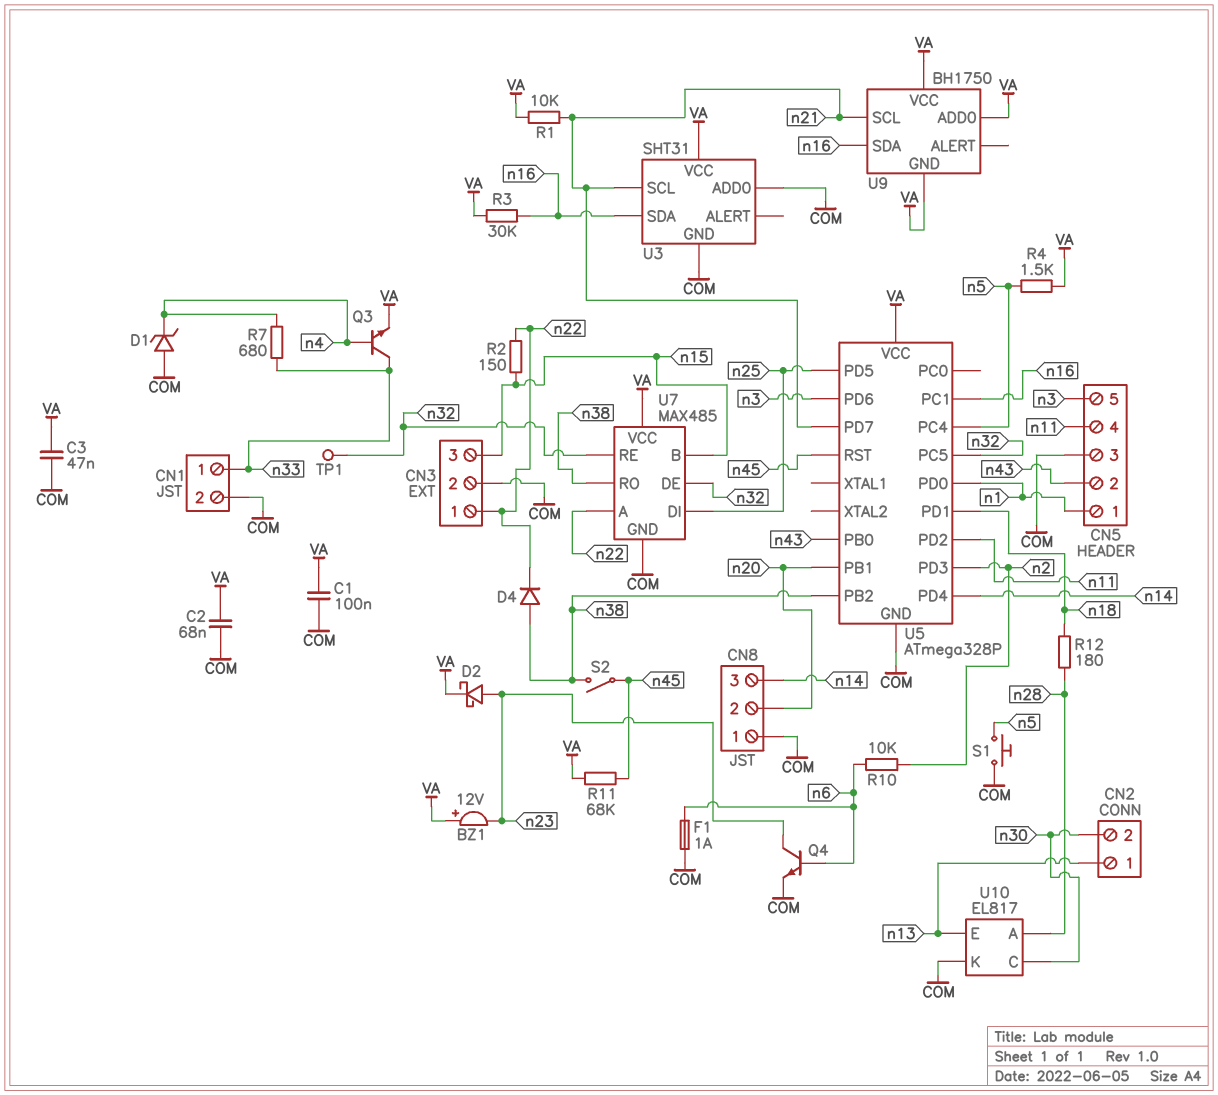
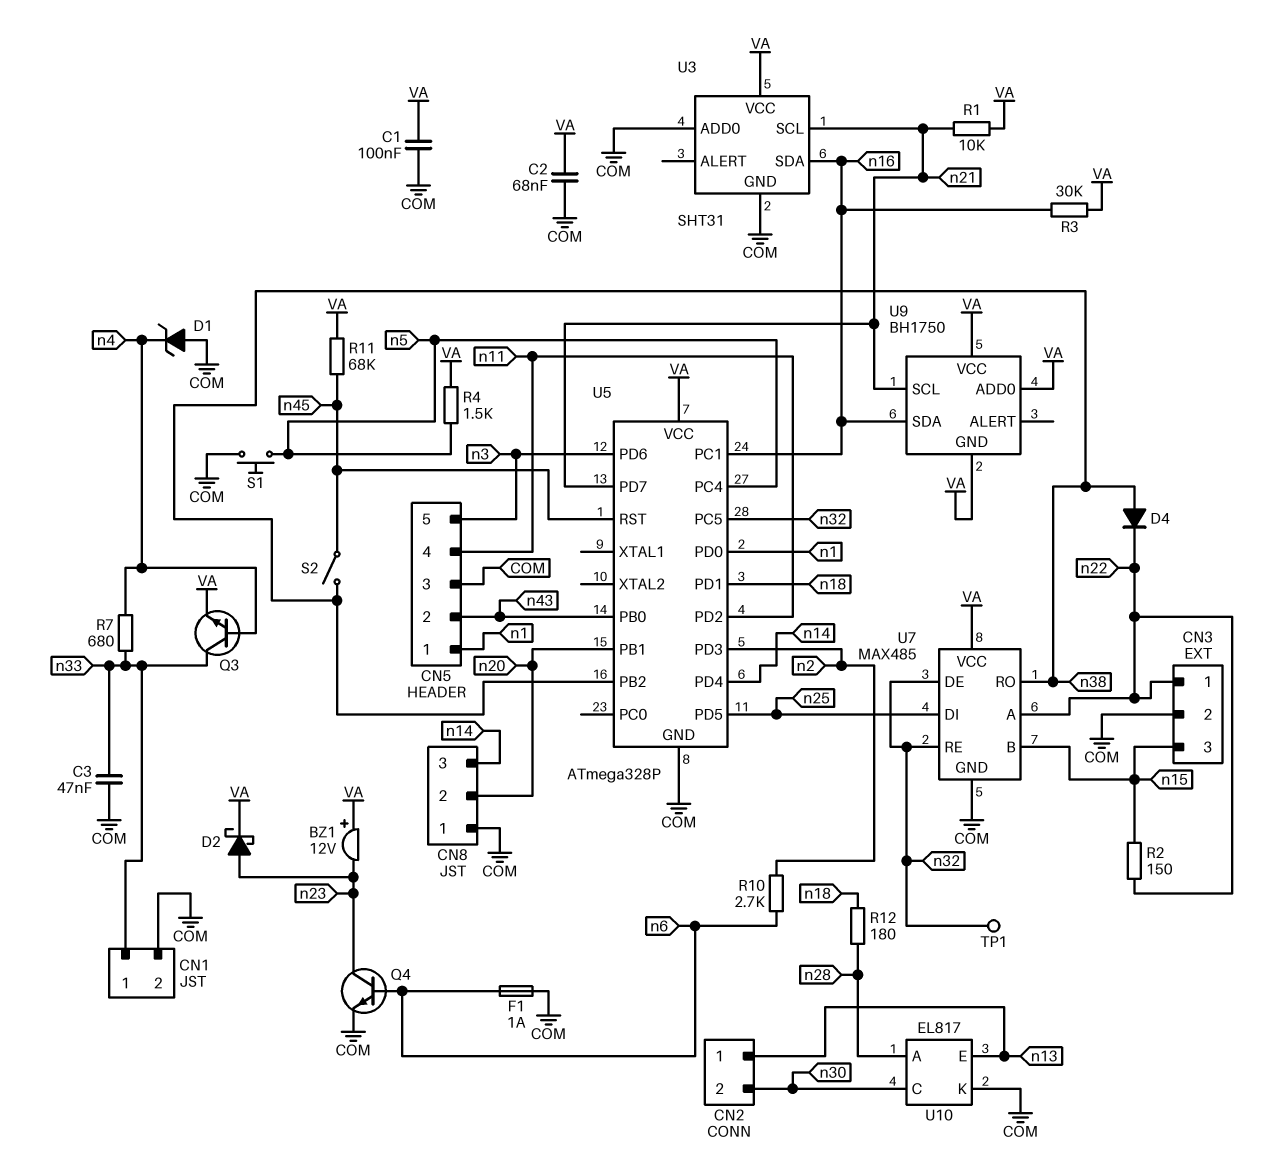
C3: 47nF (COM, VA) -> 47nF (COM, n33)
R10: 10k (n2, n6) -> 2.7k (n2, n6)

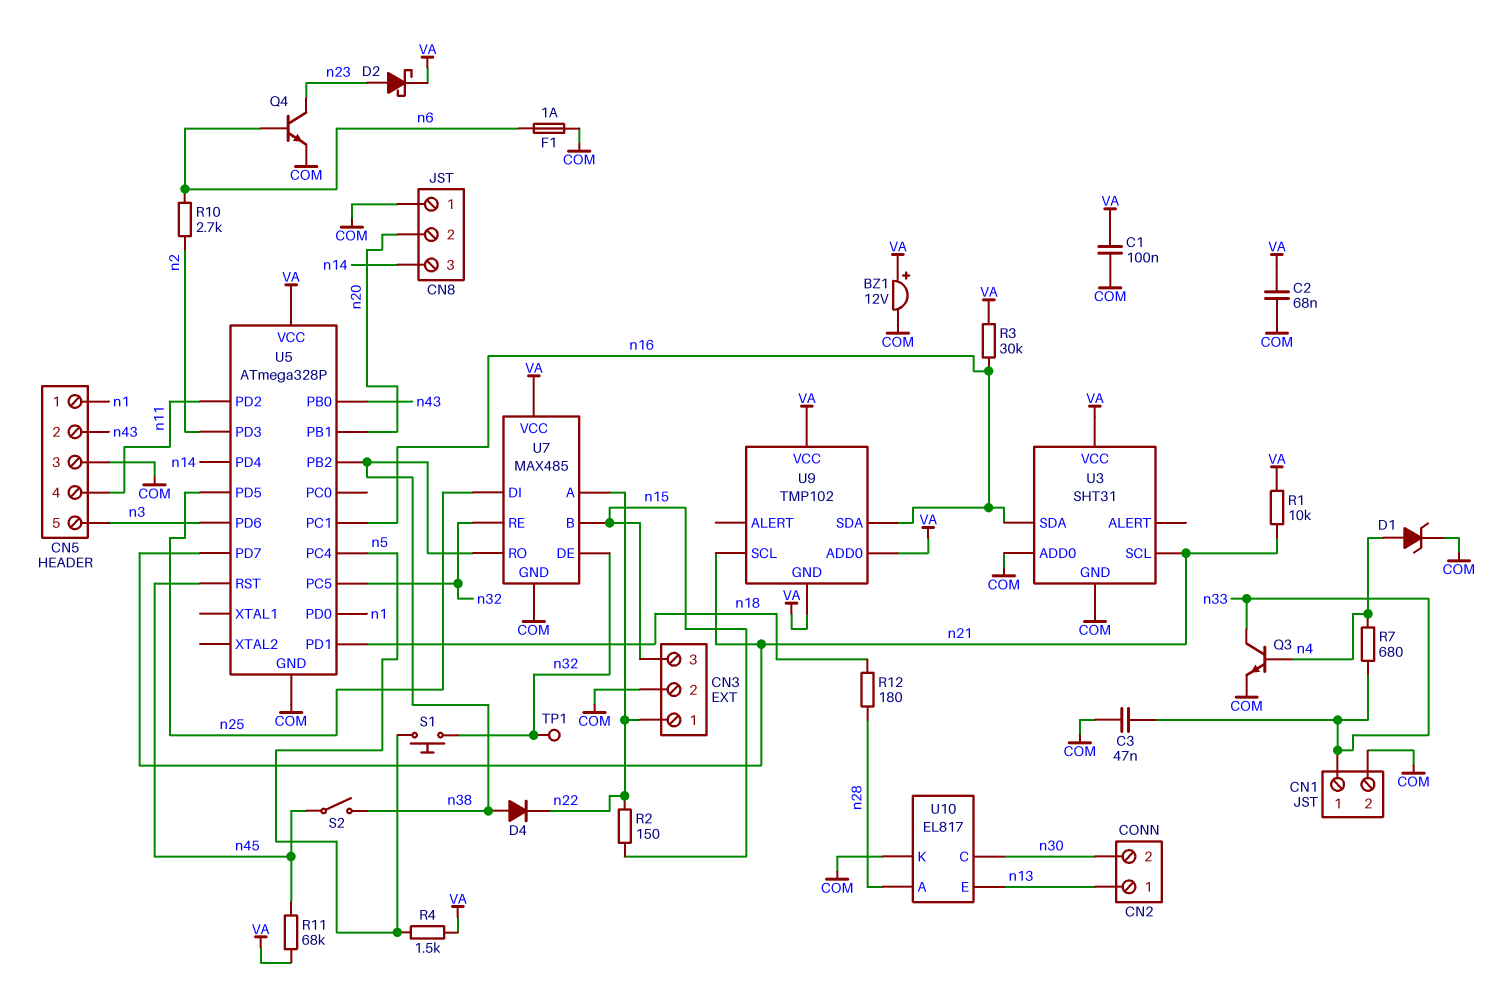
BZ1: buzzer 12V (plus VA, minus n23) -> buzzer 12V (plus VA, minus COM)
D1: zener (A COM, K n4) -> zener (A n4, K COM)
Q3: NPN (B n4, C n33, E VA) -> NPN (B n4, C n33, E COM)
S1: button (COM, n5) -> button (n5, n32)
U9: BH1750 -> TMP102

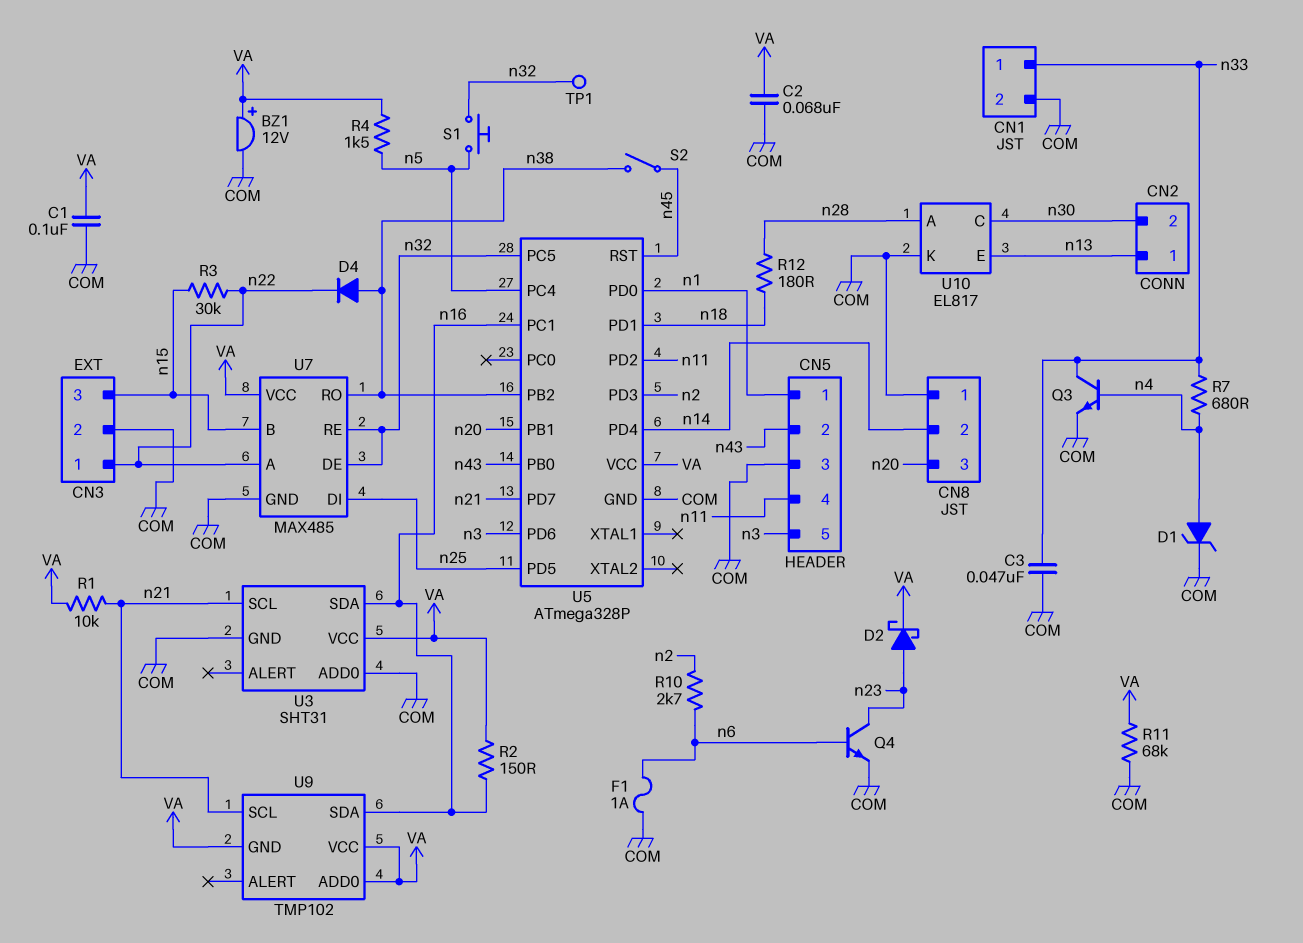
CN8 pin 2: n20 -> n14
CN8 pin 3: n14 -> n20
R2: 150 (n15, n22) -> 150 (VA, n16)
R3: 30k (VA, n16) -> 30k (n15, n22)
R11: 68k (VA, n45) -> 68k (COM, VA)

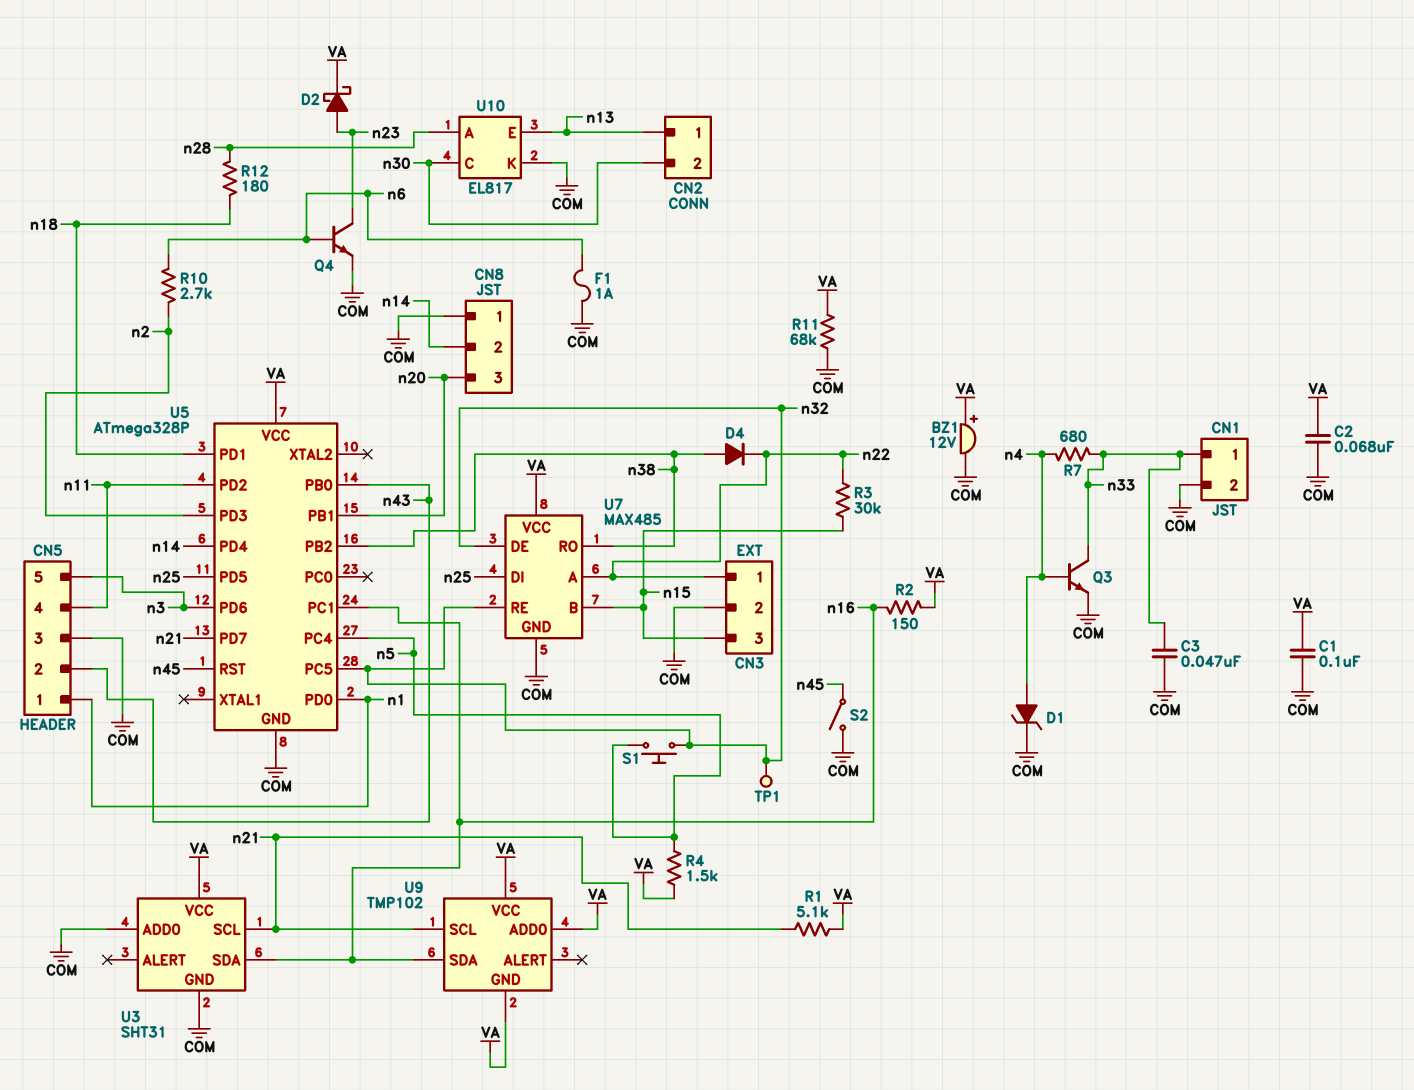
R1: 10k (VA, n21) -> 5.1k (VA, n21)
S2: switch (n38, n45) -> switch (COM, n45)

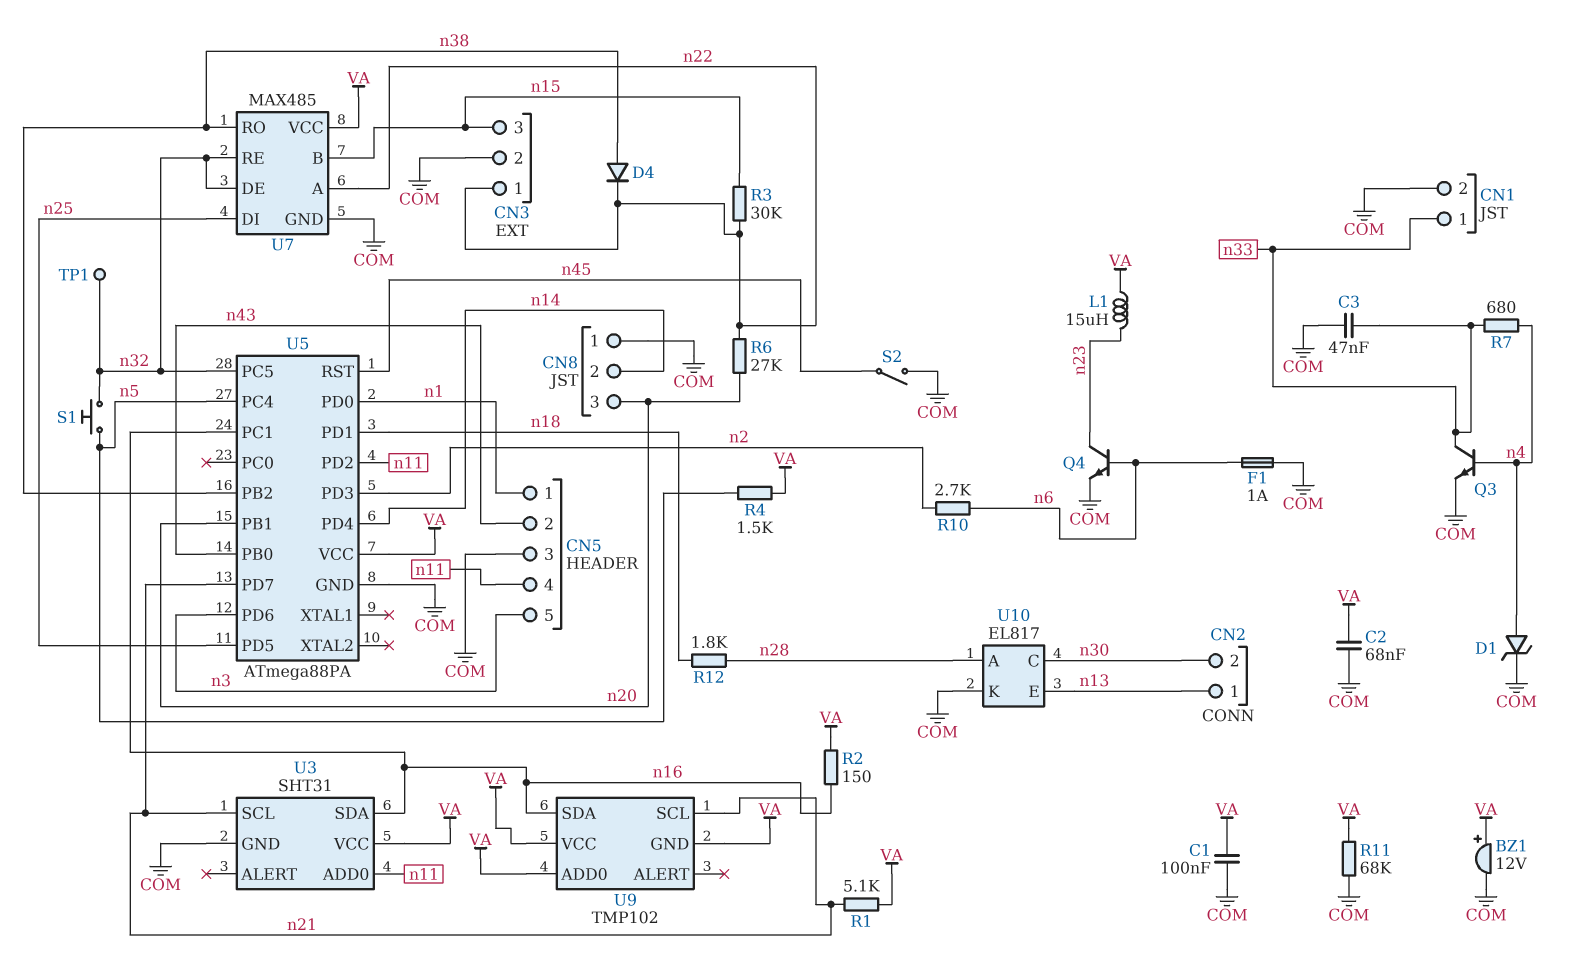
D2: schottky (A n23, K VA) -> none
L1: none -> 15uH (VA, n23)
R6: none -> 27k (n20, n22)
R12: 180 (n18, n28) -> 1.8k (n18, n28)
U3 pin ADD0: COM -> n11
U5: ATmega328P -> ATmega88PA

